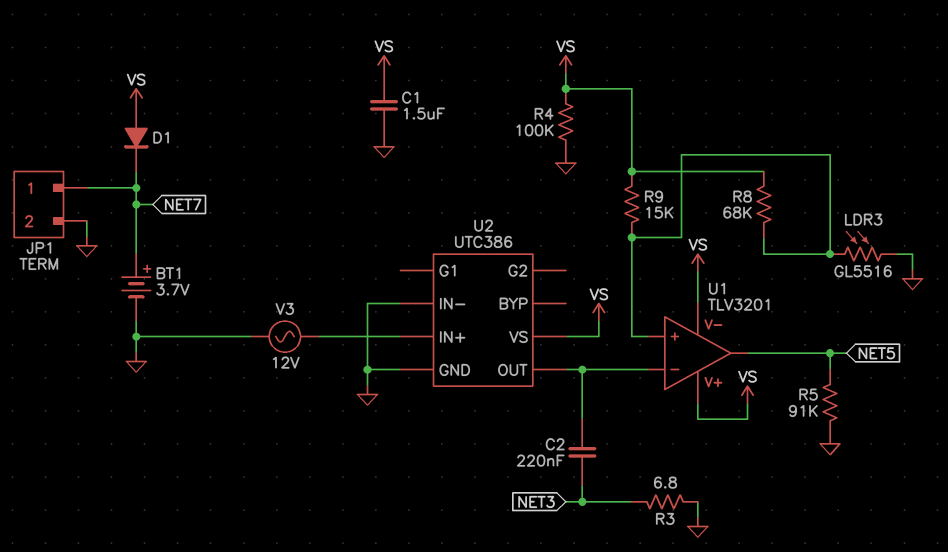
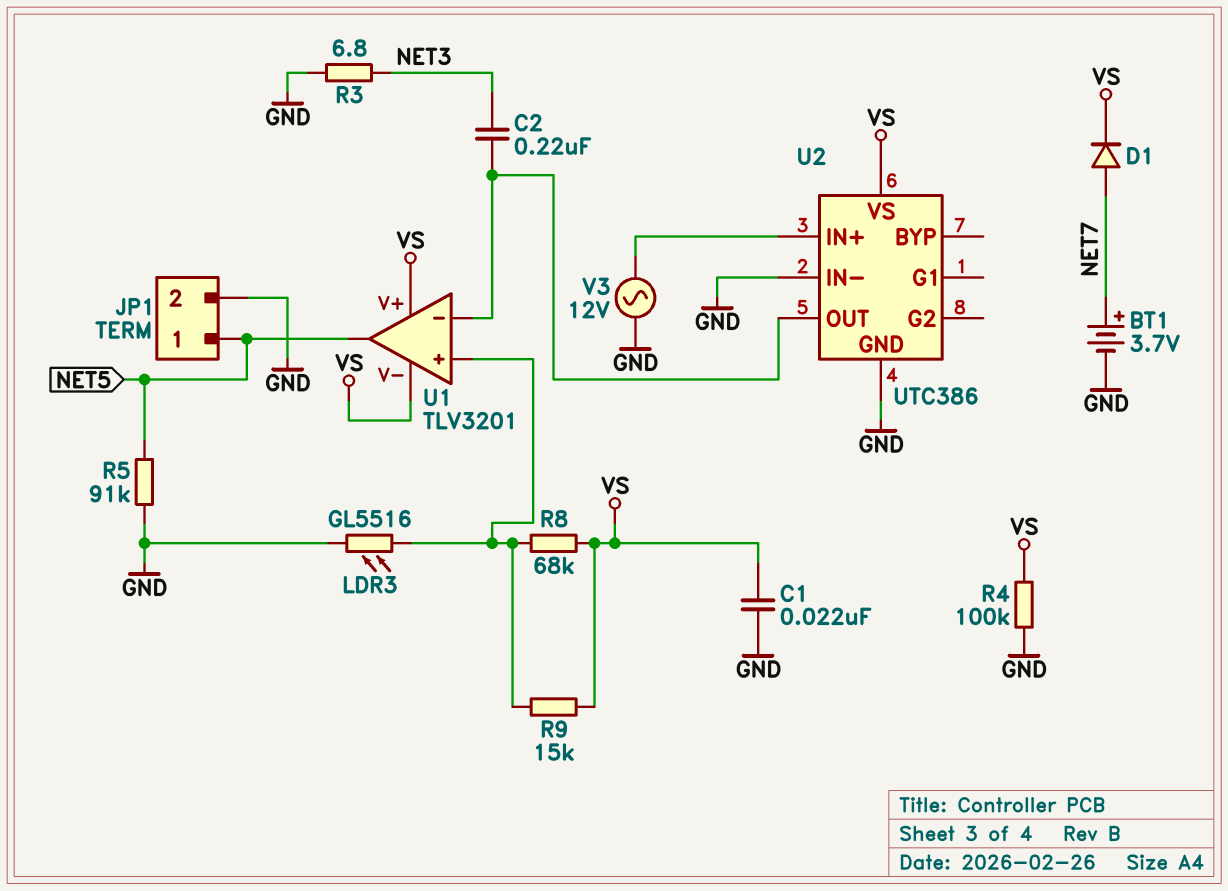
C1: 1.5uF (GND, VS) -> 22nF (GND, VS)
D1: diode (A VS, K NET7) -> diode (A NET7, K VS)
JP1 pin 1: NET7 -> NET5

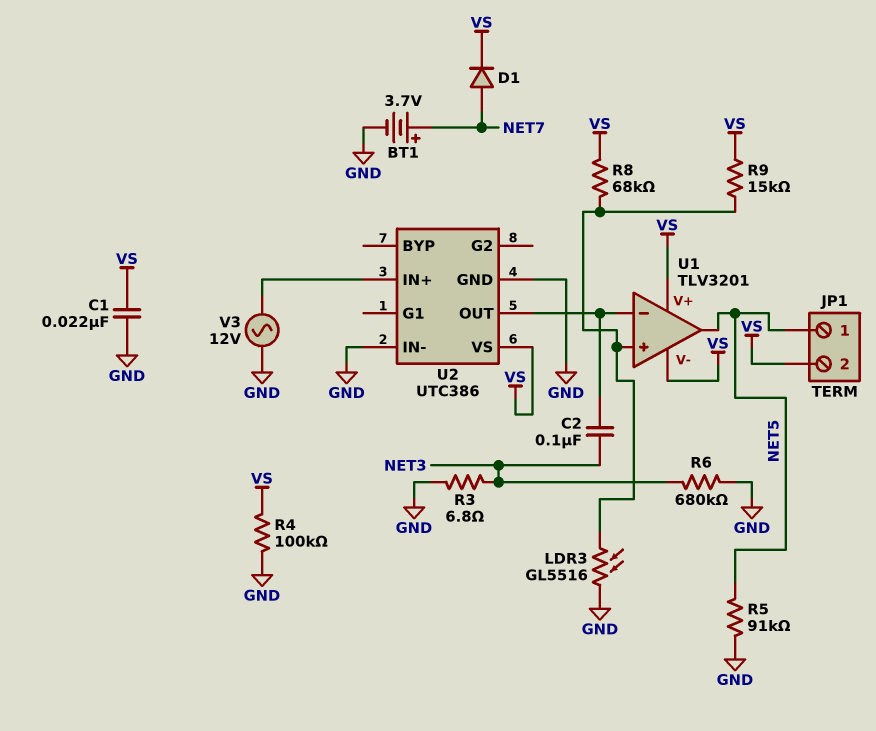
C2: 220nF (NET3, U1/in-) -> 100nF (NET3, U1/in-)
JP1 pin 2: GND -> VS
R6: none -> 680k (GND, NET3)

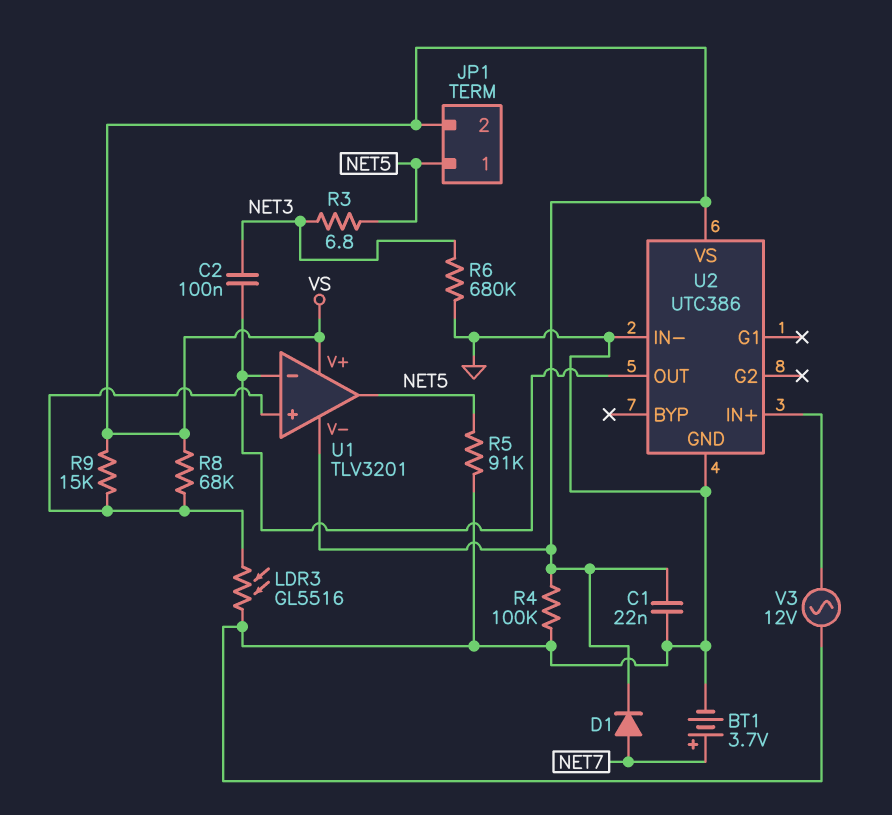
R3: 6.8 (GND, NET3) -> 6.8 (NET3, NET5)

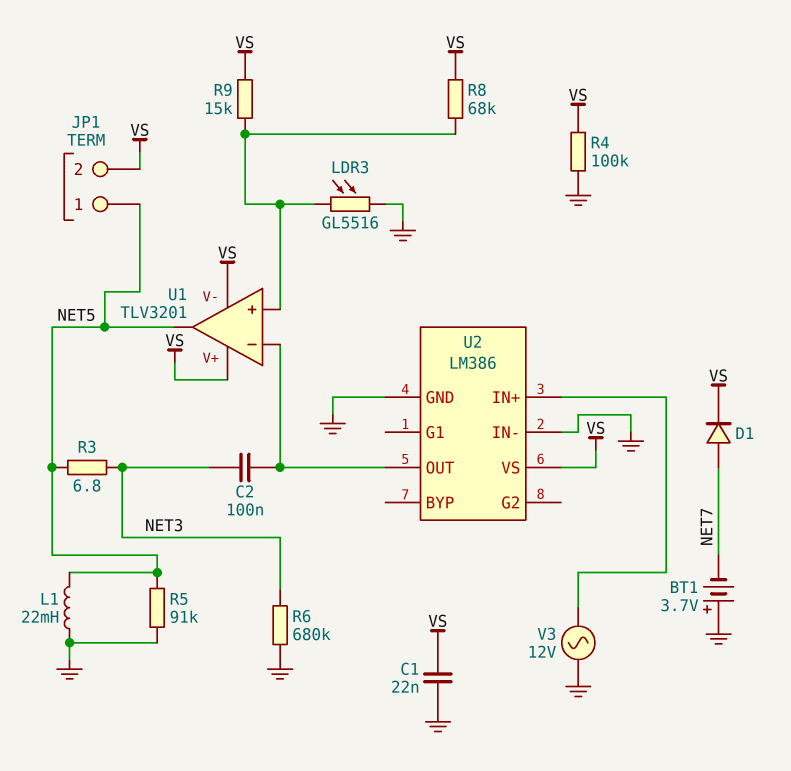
BT1: 3.7V (plus NET7, minus GND) -> 3.7V (plus GND, minus NET7)
L1: none -> 22mH (GND, NET5)
U2: UTC386 -> LM386

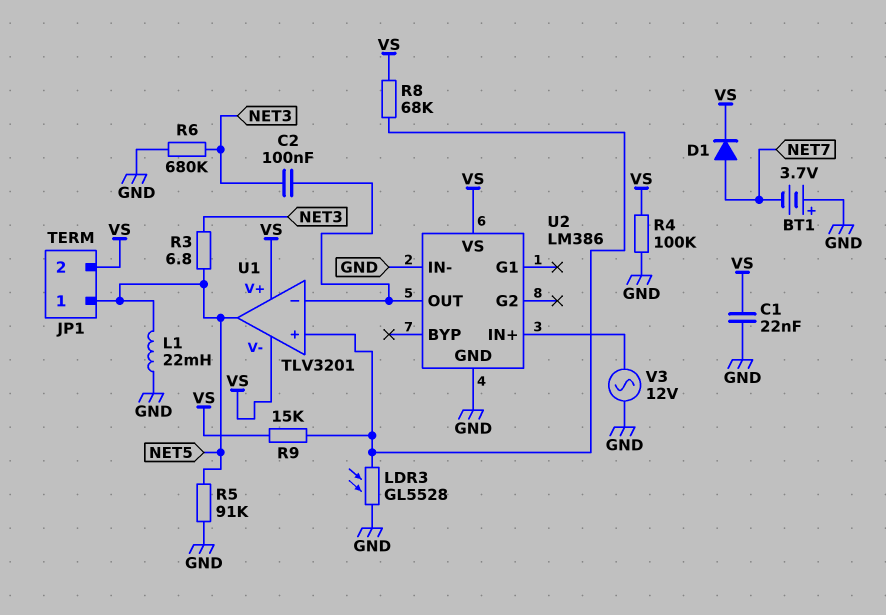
LDR3: GL5516 (GND, U1/in+) -> GL5528 (GND, U1/in+)

